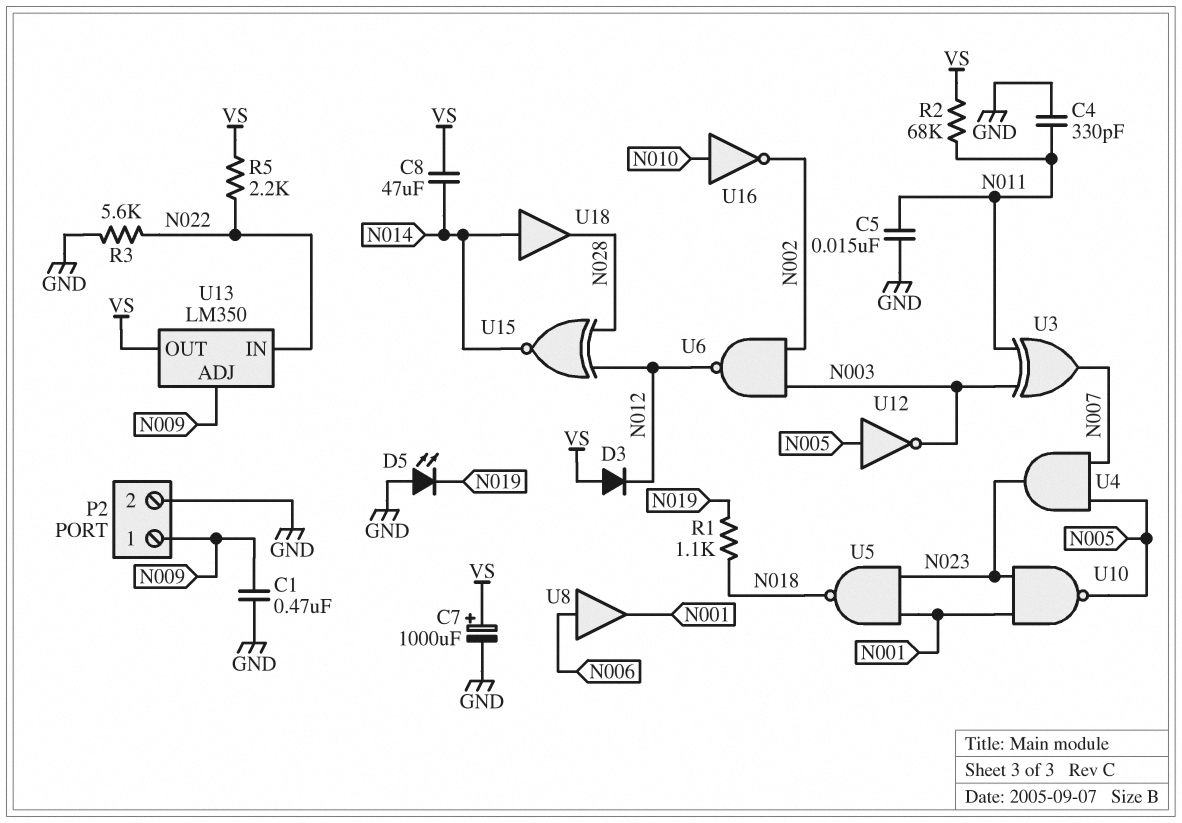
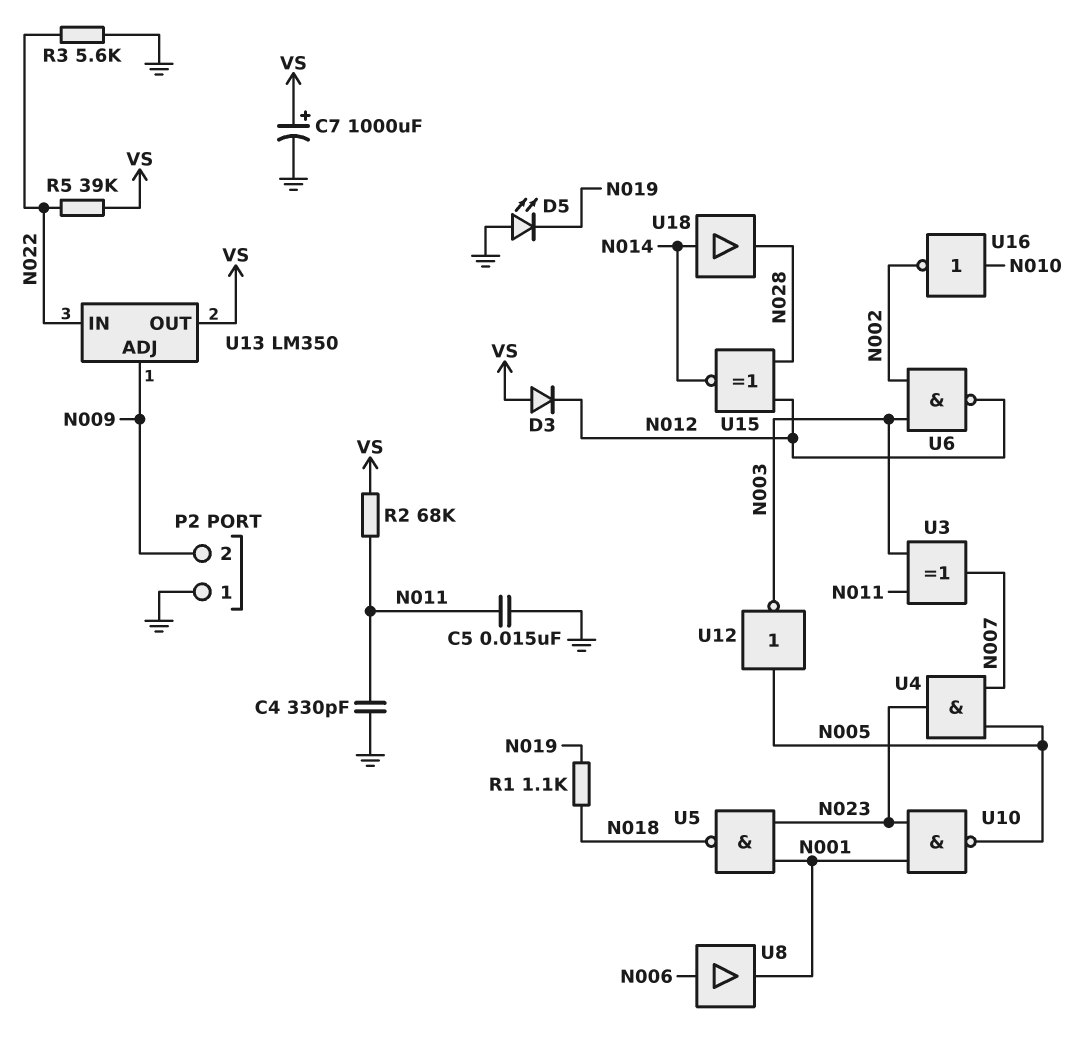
C1: 470nF (GND, N009) -> none
C8: 47uF (N014, VS) -> none
P2 pin 1: N009 -> GND
P2 pin 2: GND -> N009
R5: 2.2k (N022, VS) -> 39k (N022, VS)

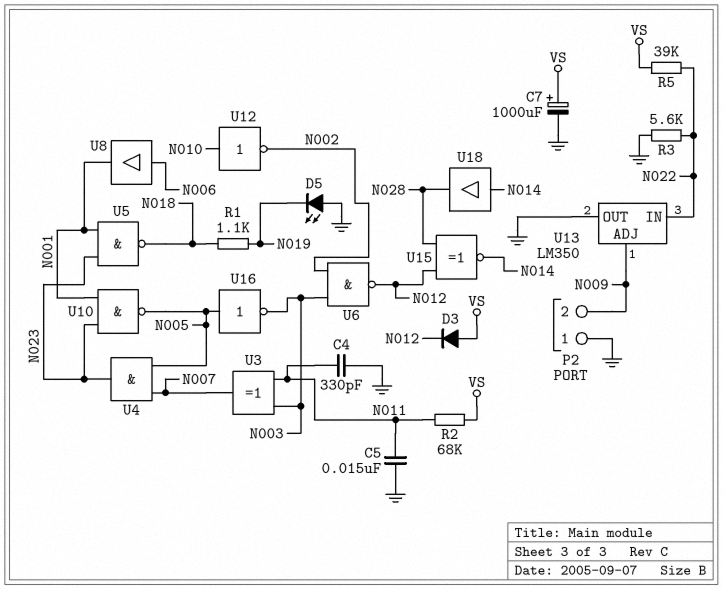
U12: NOT (in N005, out N003) -> NOT (in N010, out N002)
U13 pin OUT: VS -> GND
U16: NOT (in N010, out N002) -> NOT (in N005, out N003)

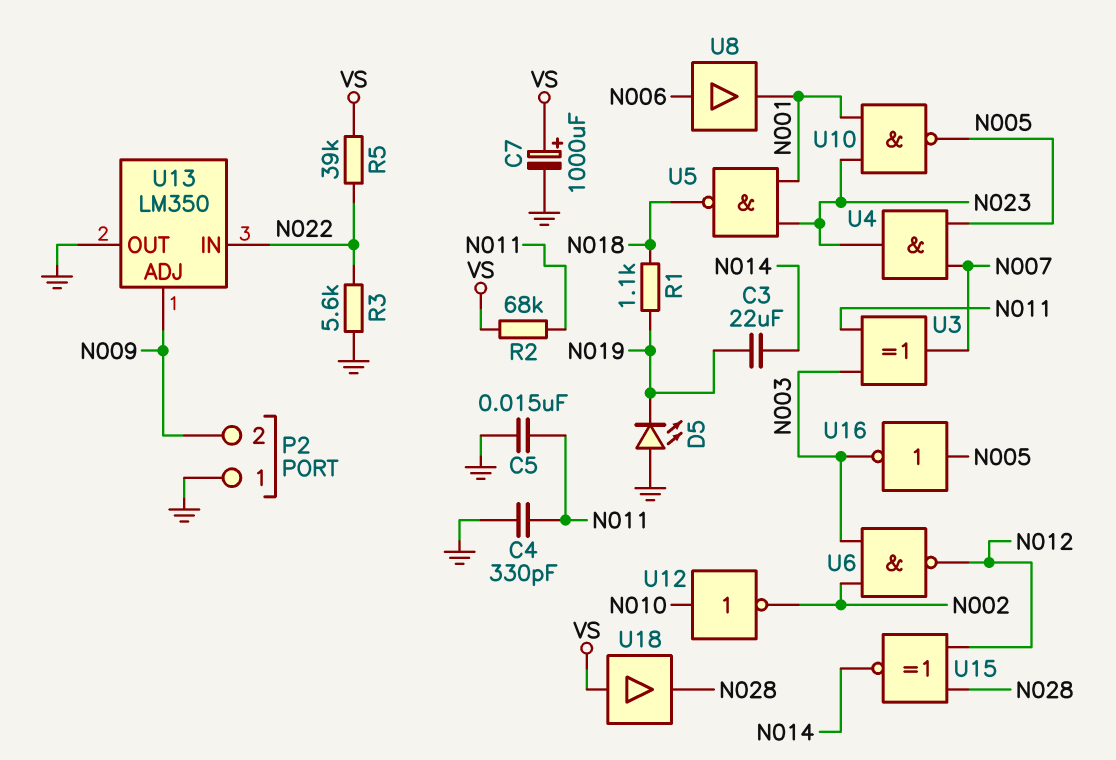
C3: none -> 22uF (N014, N019)
D3: diode (A VS, K N012) -> none
U18: buffer (in N014, out N028) -> buffer (in VS, out N028)

